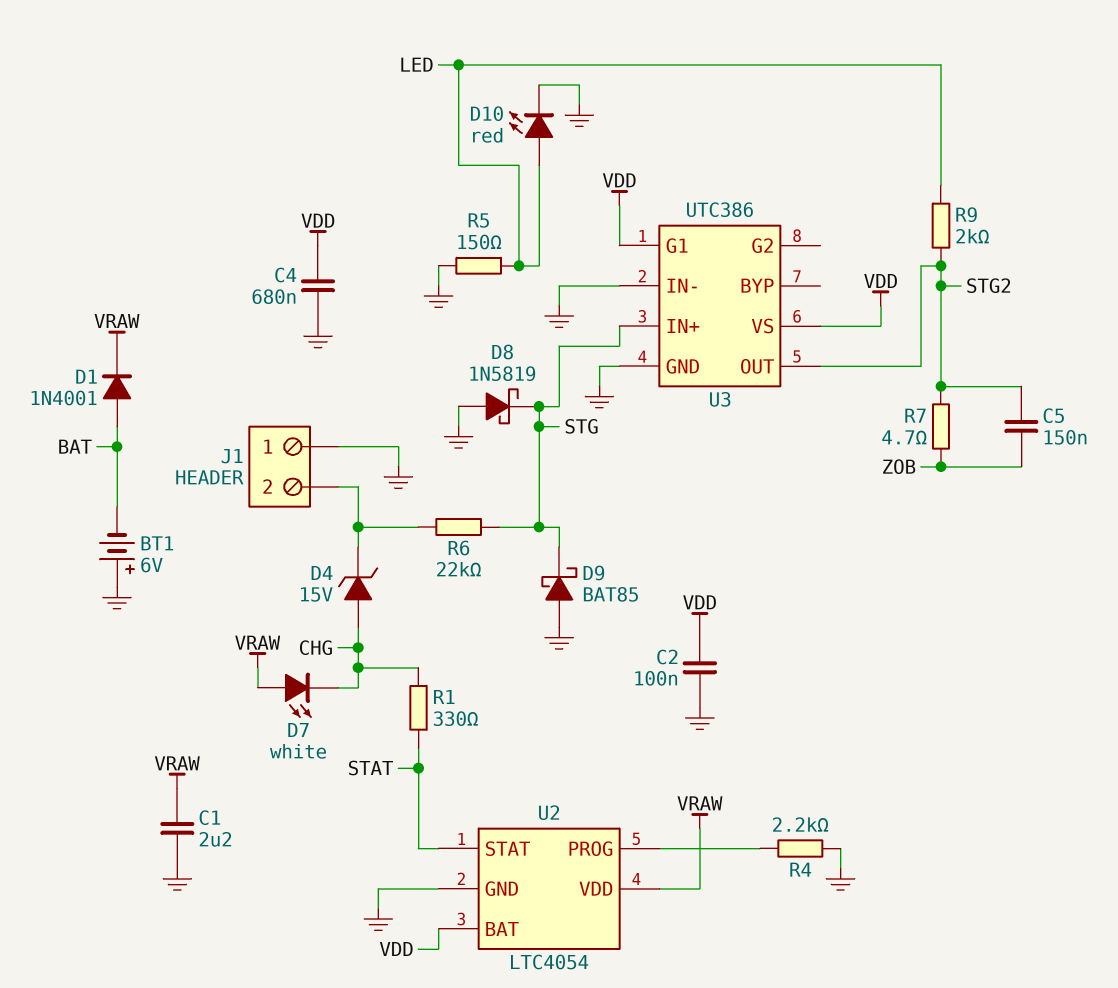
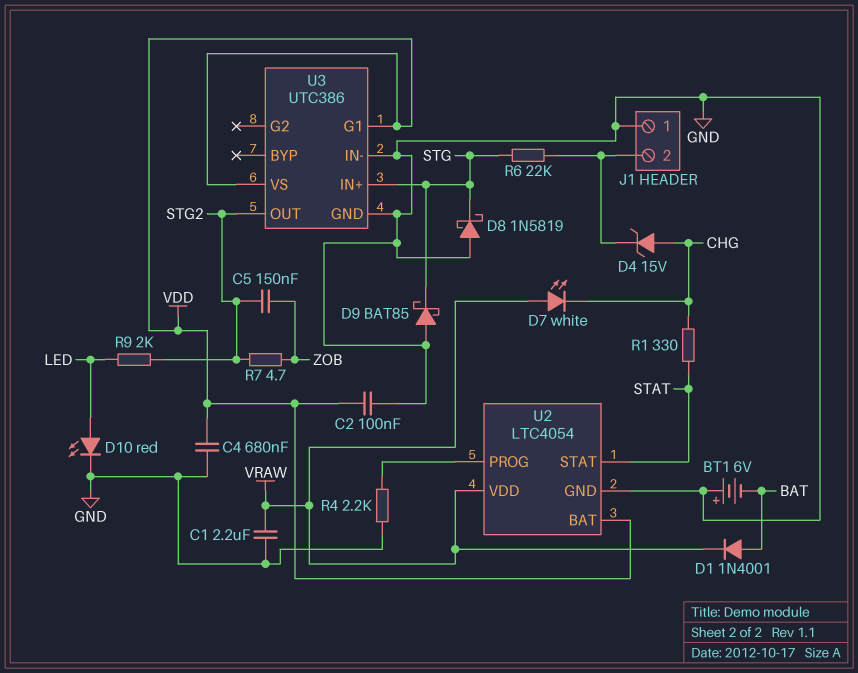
R5: 150 (GND, LED) -> none

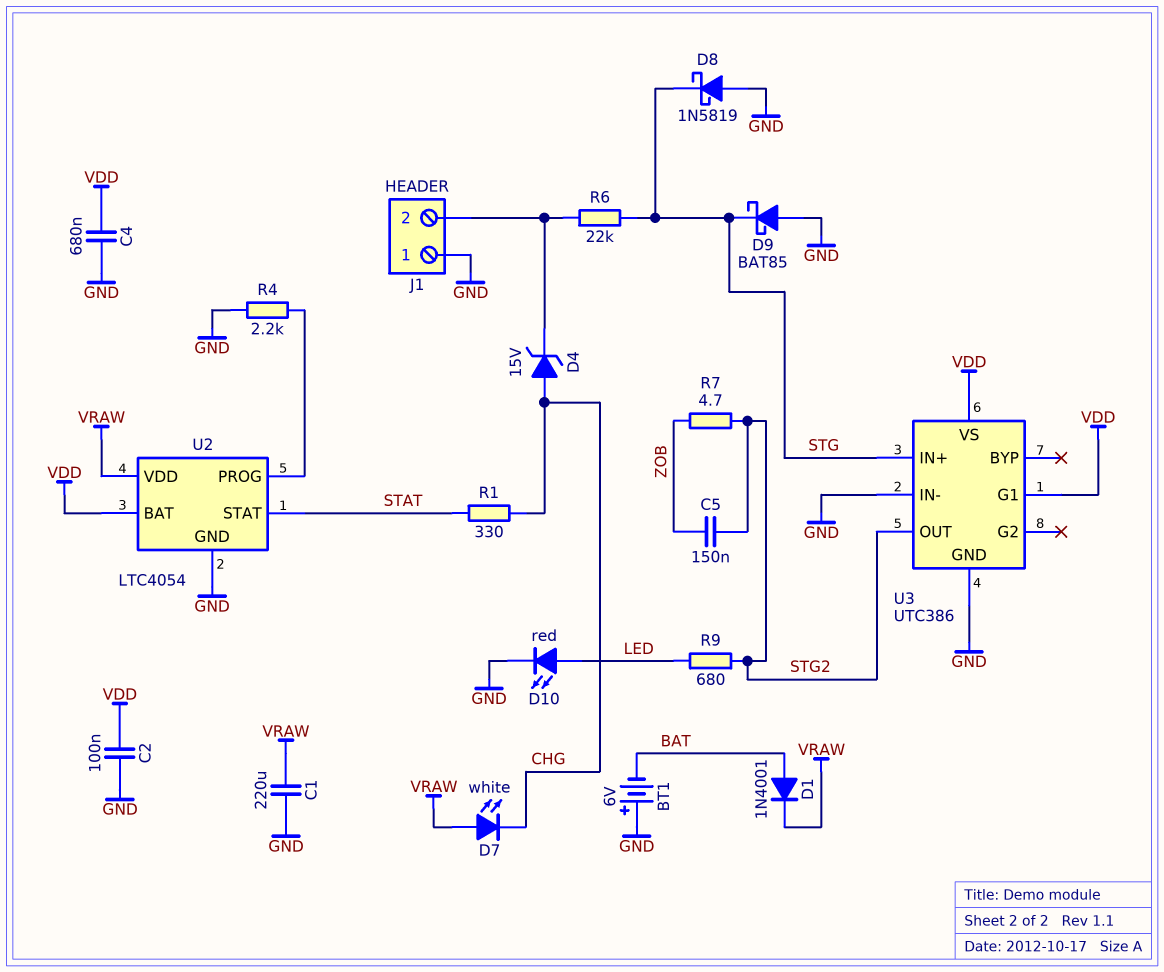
C1: 2.2uF (GND, VRAW) -> 220uF (GND, VRAW)
R9: 2k (LED, STG2) -> 680 (LED, STG2)

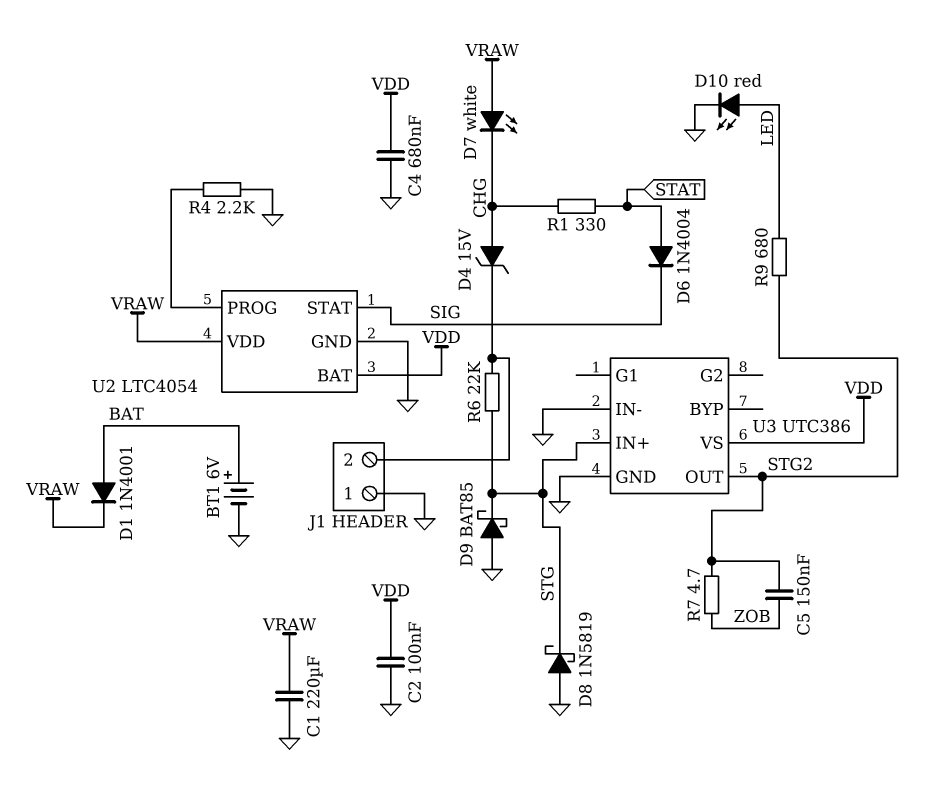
BT1: 6V (plus GND, minus BAT) -> 6V (plus BAT, minus GND)
D6: none -> diode 1N4004 (A STAT, K SIG)
U2 pin STAT: STAT -> SIG
U3 pin G1: VDD -> none

